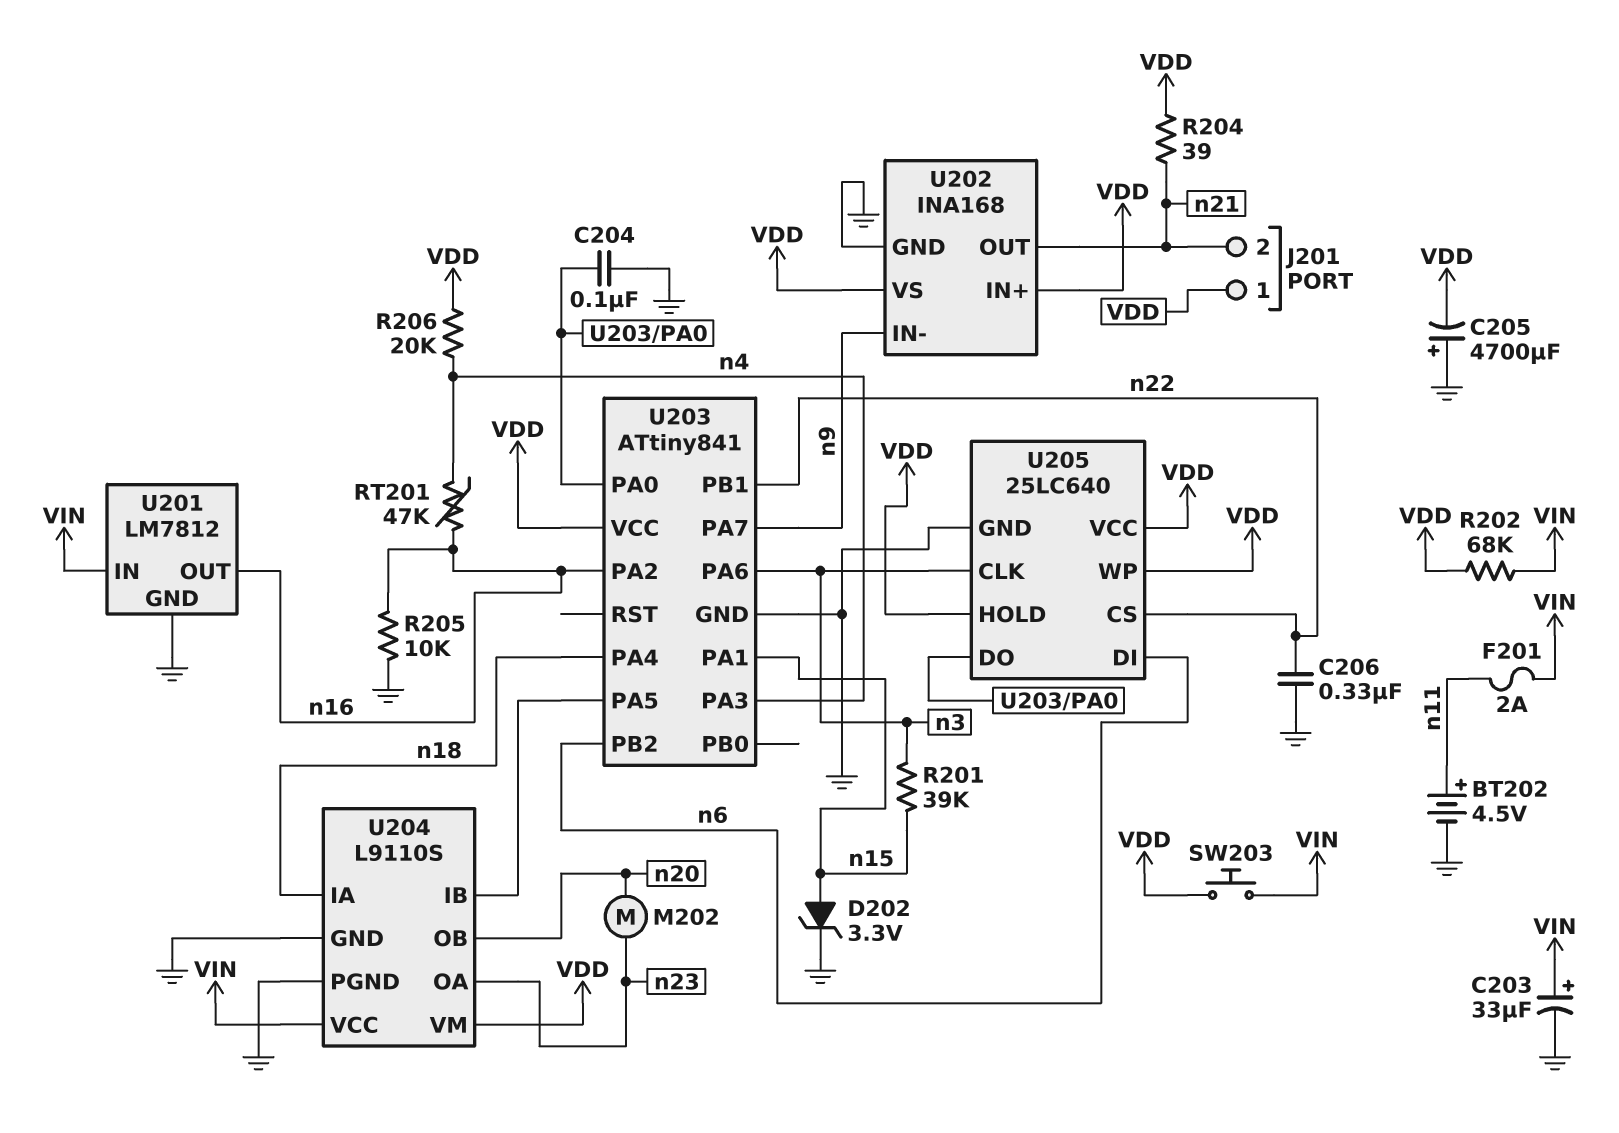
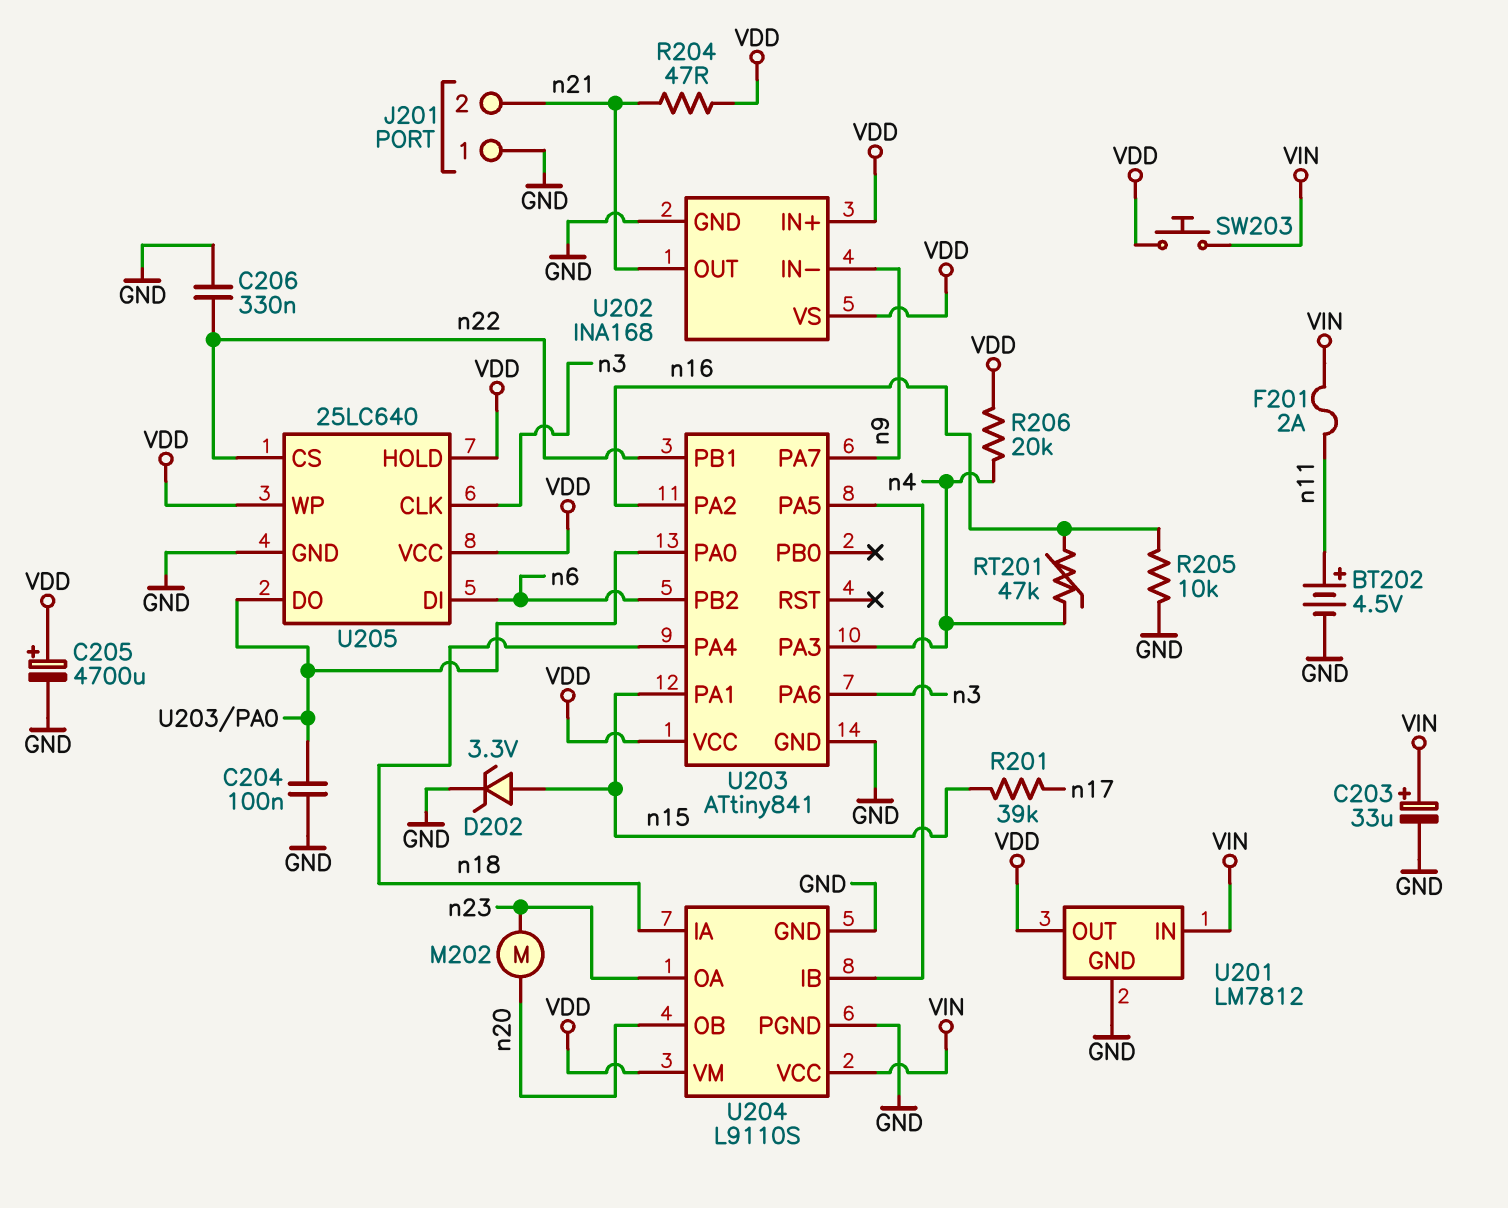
C205: 4700uF (plus GND, minus VDD) -> 4700uF (plus VDD, minus GND)
J201 pin 1: VDD -> GND
R201: 39k (n3, n15) -> 39k (n15, n17)
R202: 68k (VDD, VIN) -> none
R204: 39 (VDD, n21) -> 47 (VDD, n21)
U201 pin OUT: n16 -> VDD

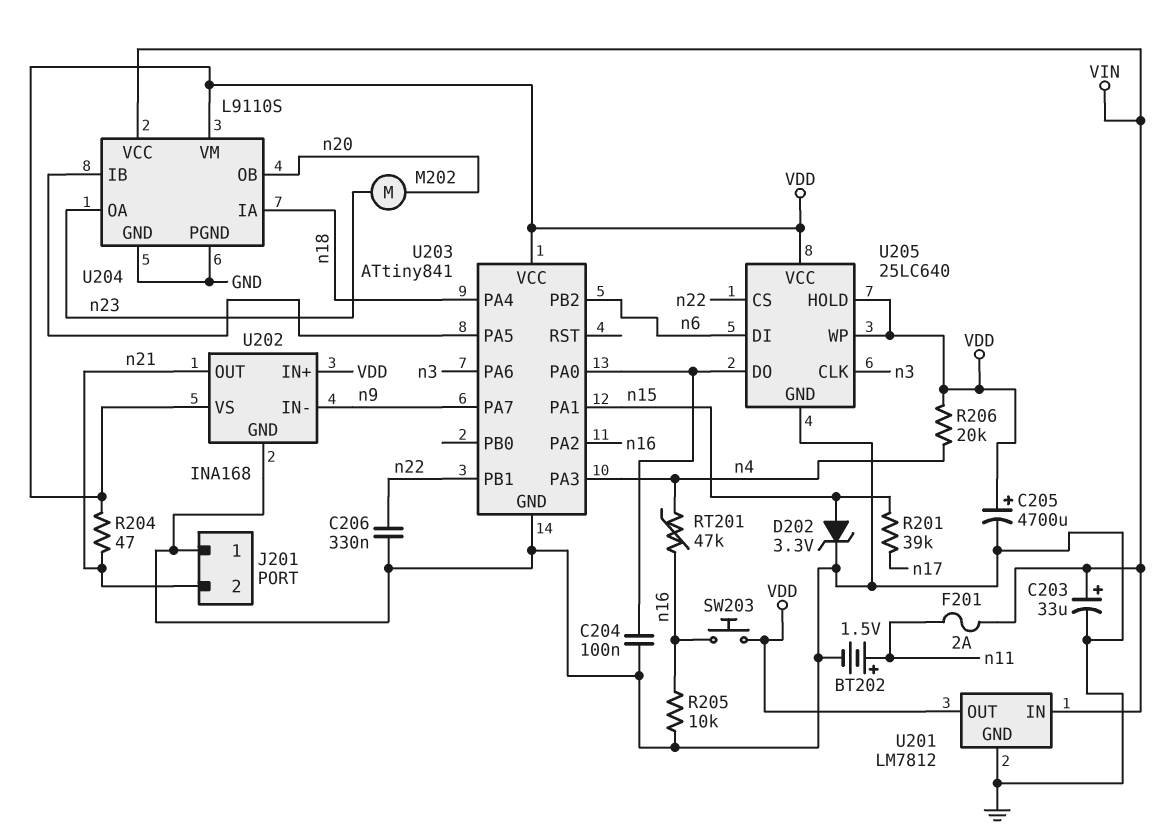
BT202: 4.5V (plus n11, minus GND) -> 1.5V (plus n11, minus GND)
SW203: button (VDD, VIN) -> button (VDD, n16)

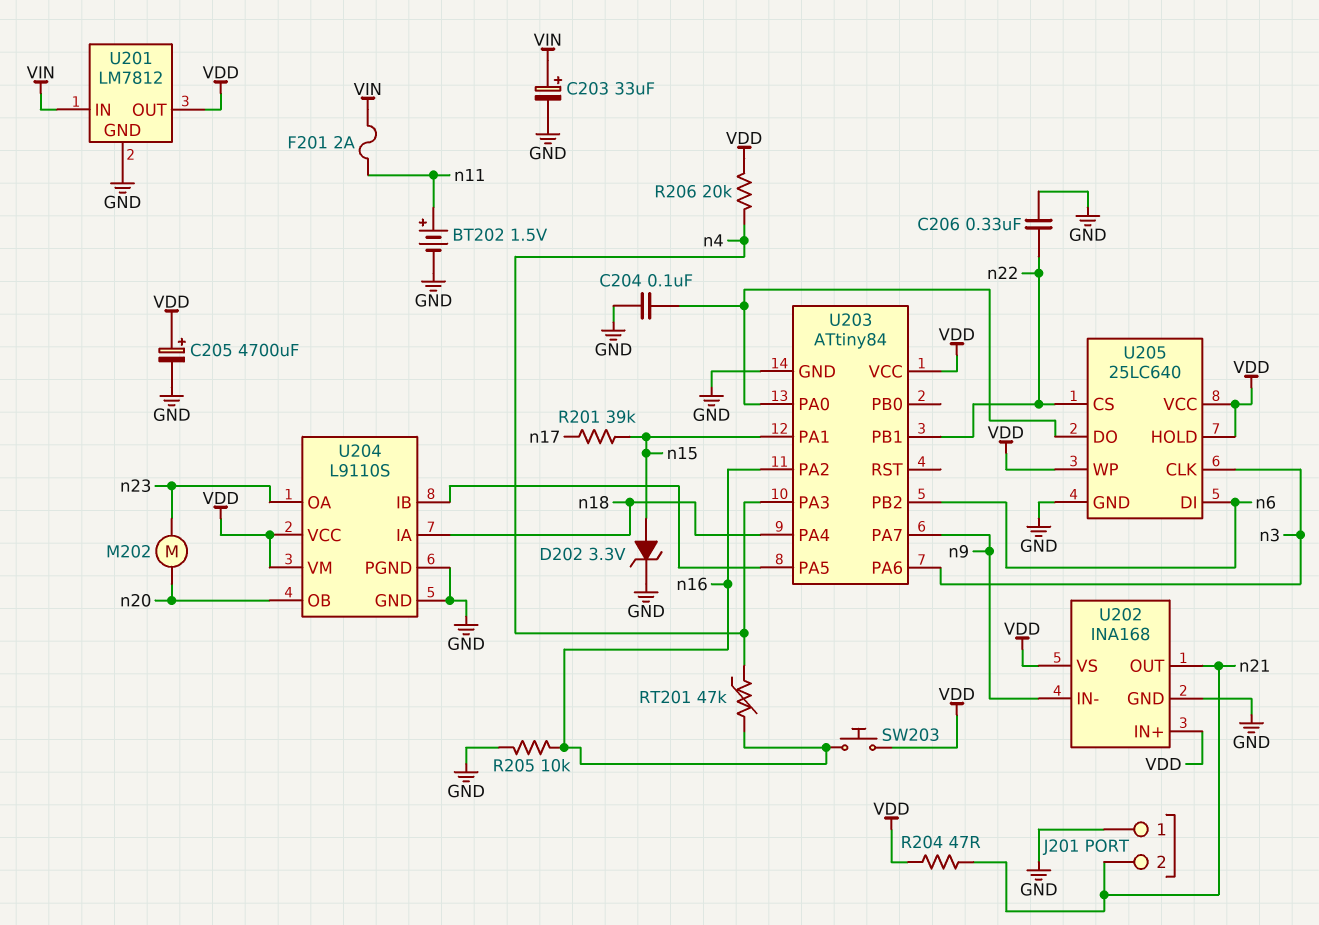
U203: ATtiny841 -> ATtiny84
U204 pin VCC: VIN -> VDD

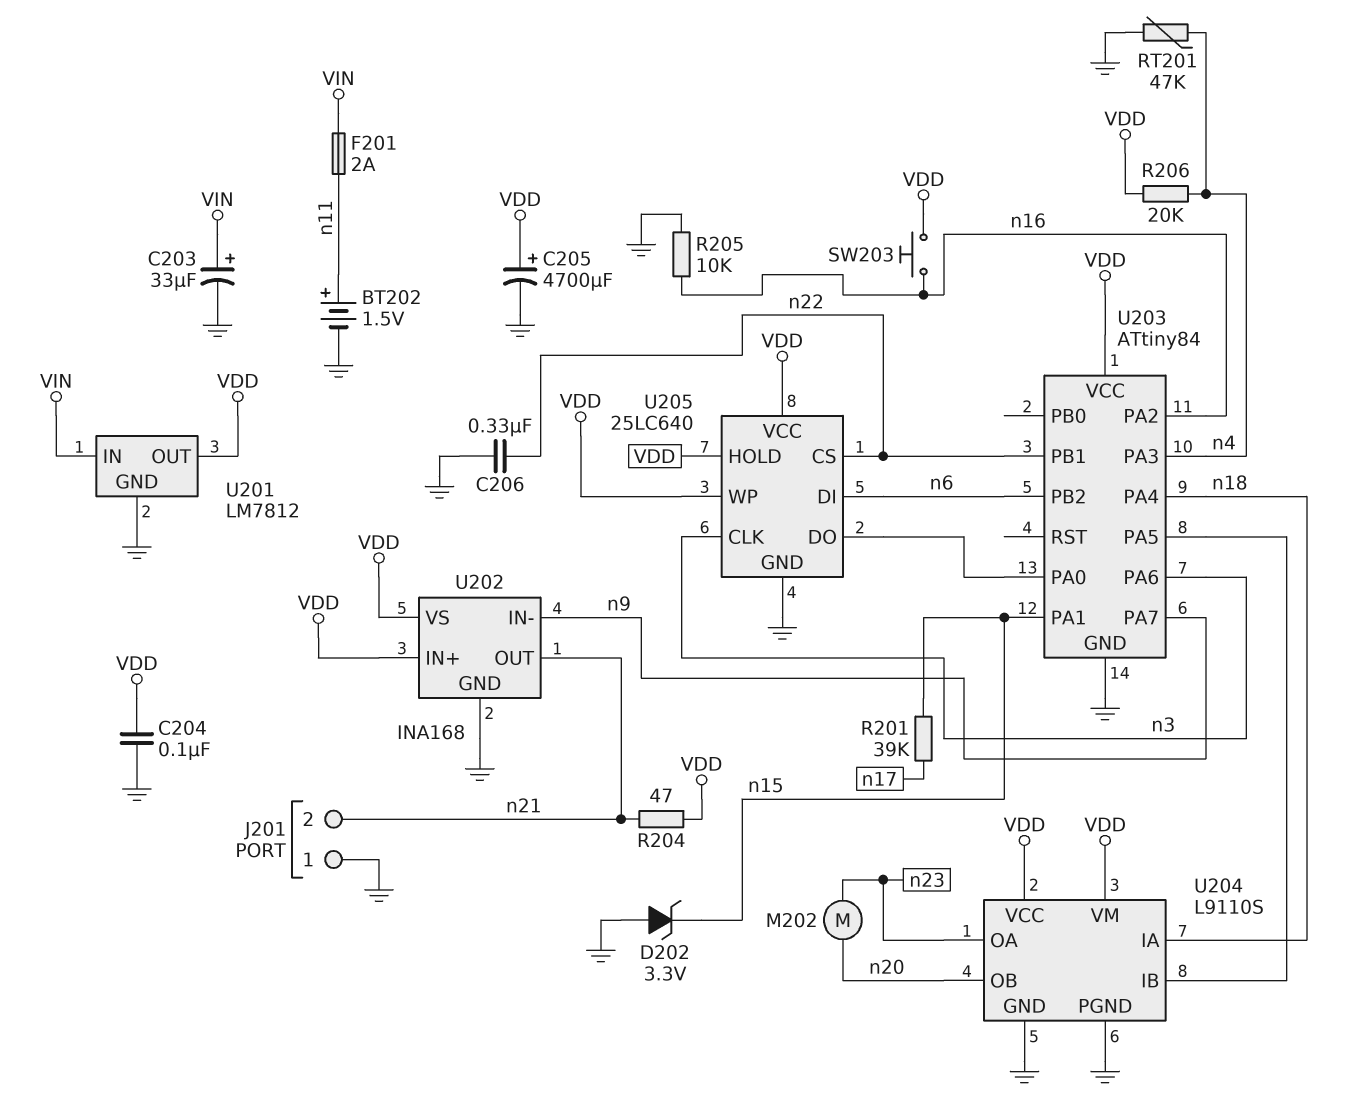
C204: 100nF (GND, U203/PA0) -> 100nF (GND, VDD)
D202: zener 3.3V (A n15, K GND) -> zener 3.3V (A GND, K n15)
RT201: 47k (n4, n16) -> 47k (GND, n4)

